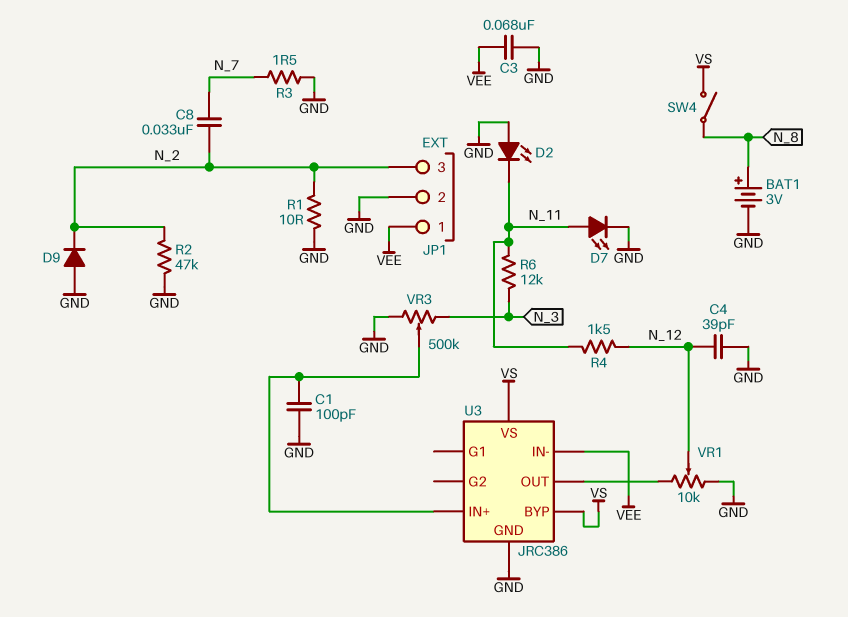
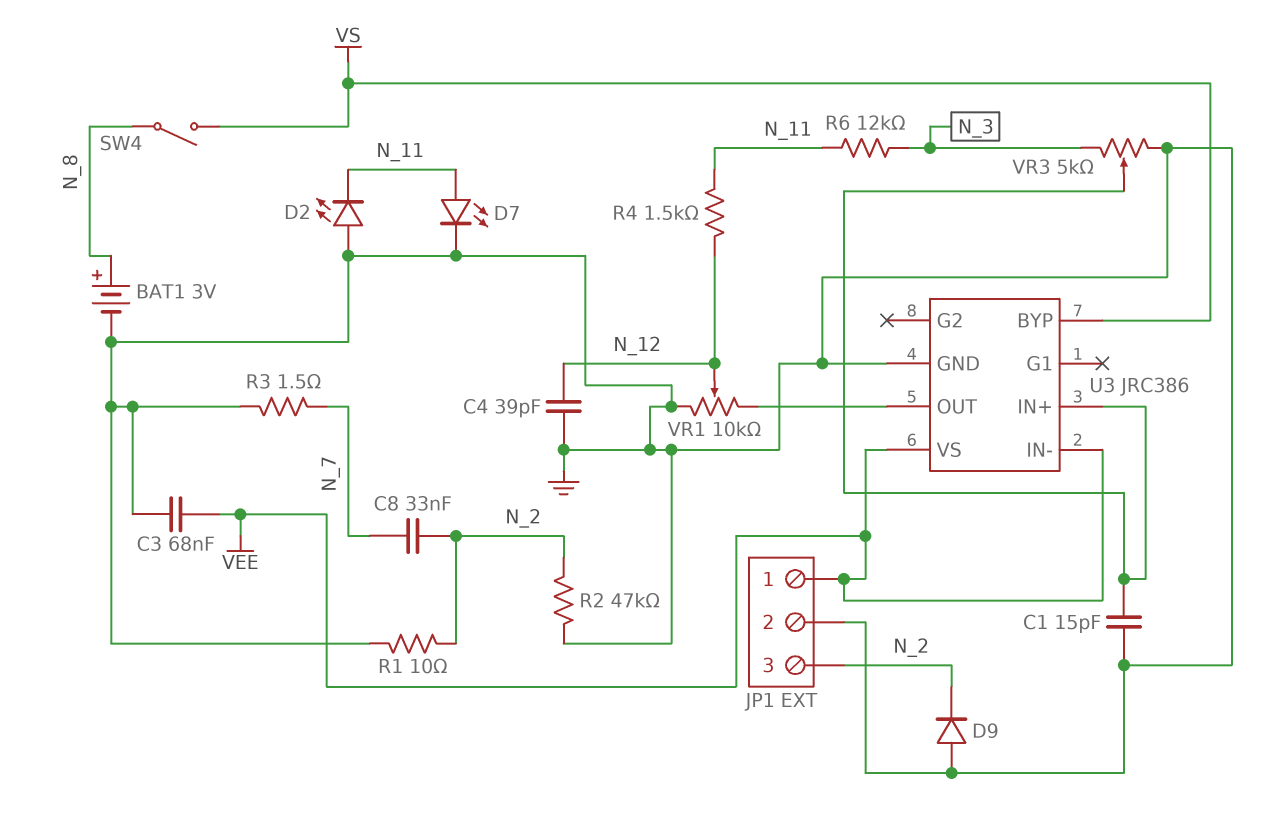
C1: 100pF (GND, U3/IN+) -> 15pF (GND, U3/IN+)
U3 pin VS: VS -> VEE
VR3: 500k (GND, N_3, wiper U3/IN+) -> 5k (GND, N_3, wiper U3/IN+)

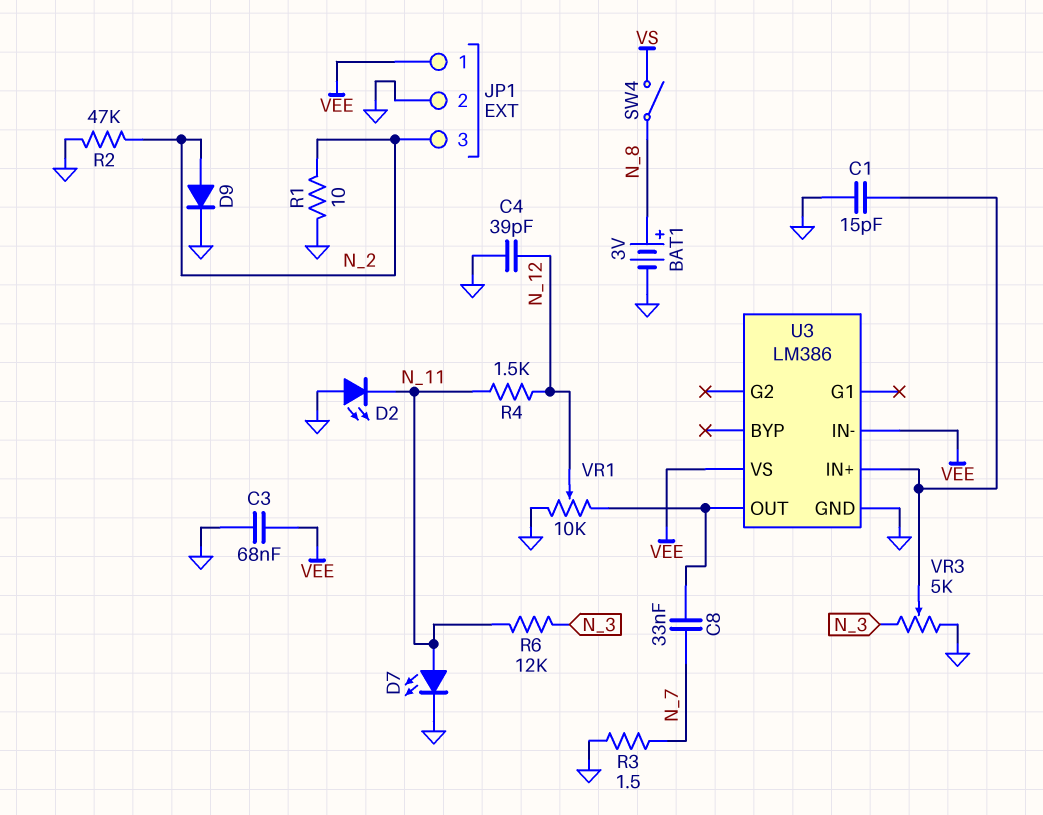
C8: 33nF (N_2, N_7) -> 33nF (N_7, U3/OUT)
D9: diode (A GND, K N_2) -> diode (A N_2, K GND)
U3: JRC386 -> LM386
U3 pin BYP: VS -> none

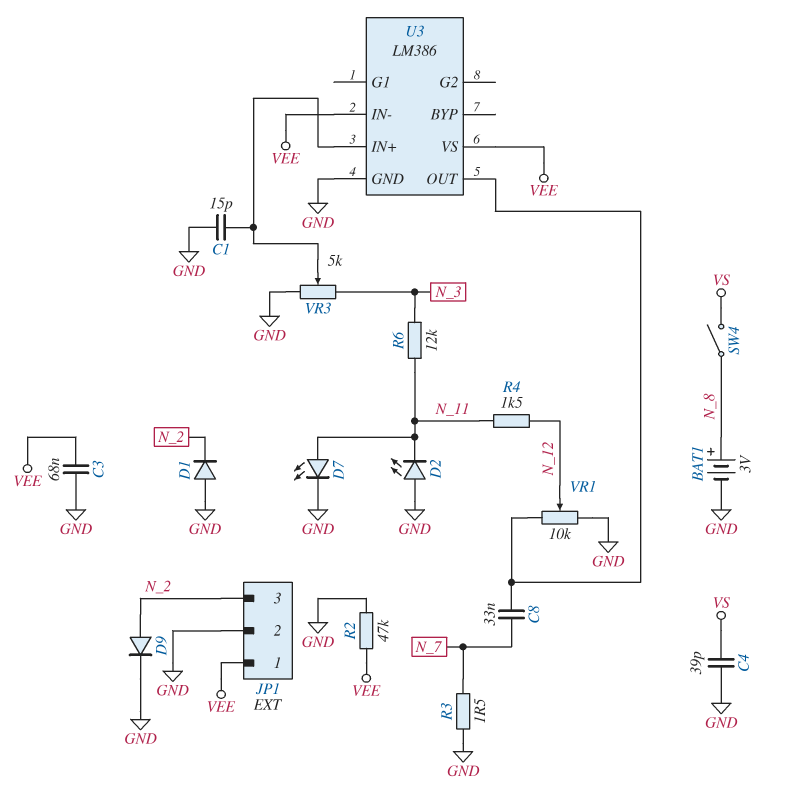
C4: 39pF (GND, N_12) -> 39pF (GND, VS)
D1: none -> diode (A GND, K N_2)
R1: 10 (GND, N_2) -> none
R2: 47k (GND, N_2) -> 47k (GND, VEE)

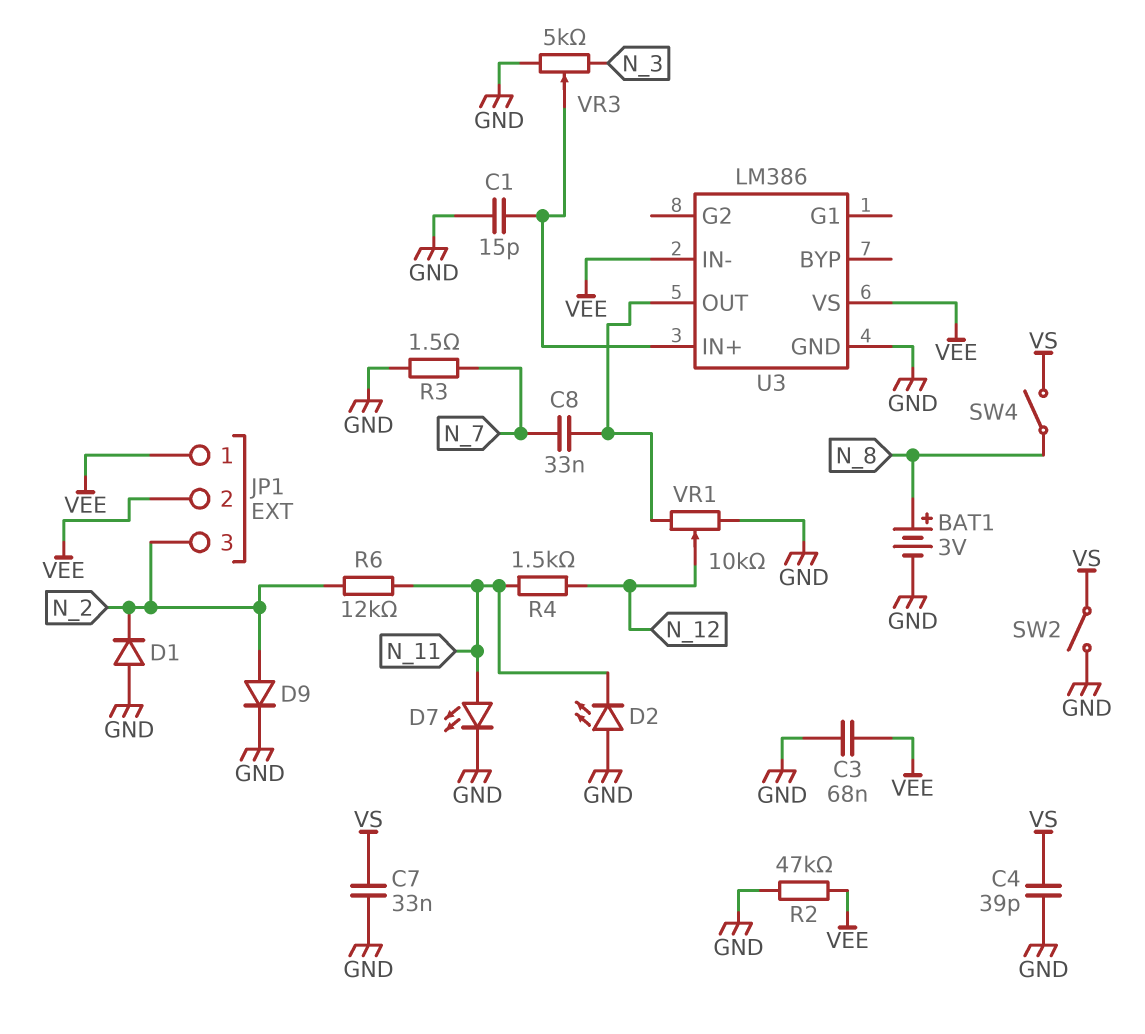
C7: none -> 33nF (GND, VS)
JP1 pin 2: GND -> VEE
R6: 12k (N_3, N_11) -> 12k (N_2, N_11)
SW2: none -> switch (GND, VS)

